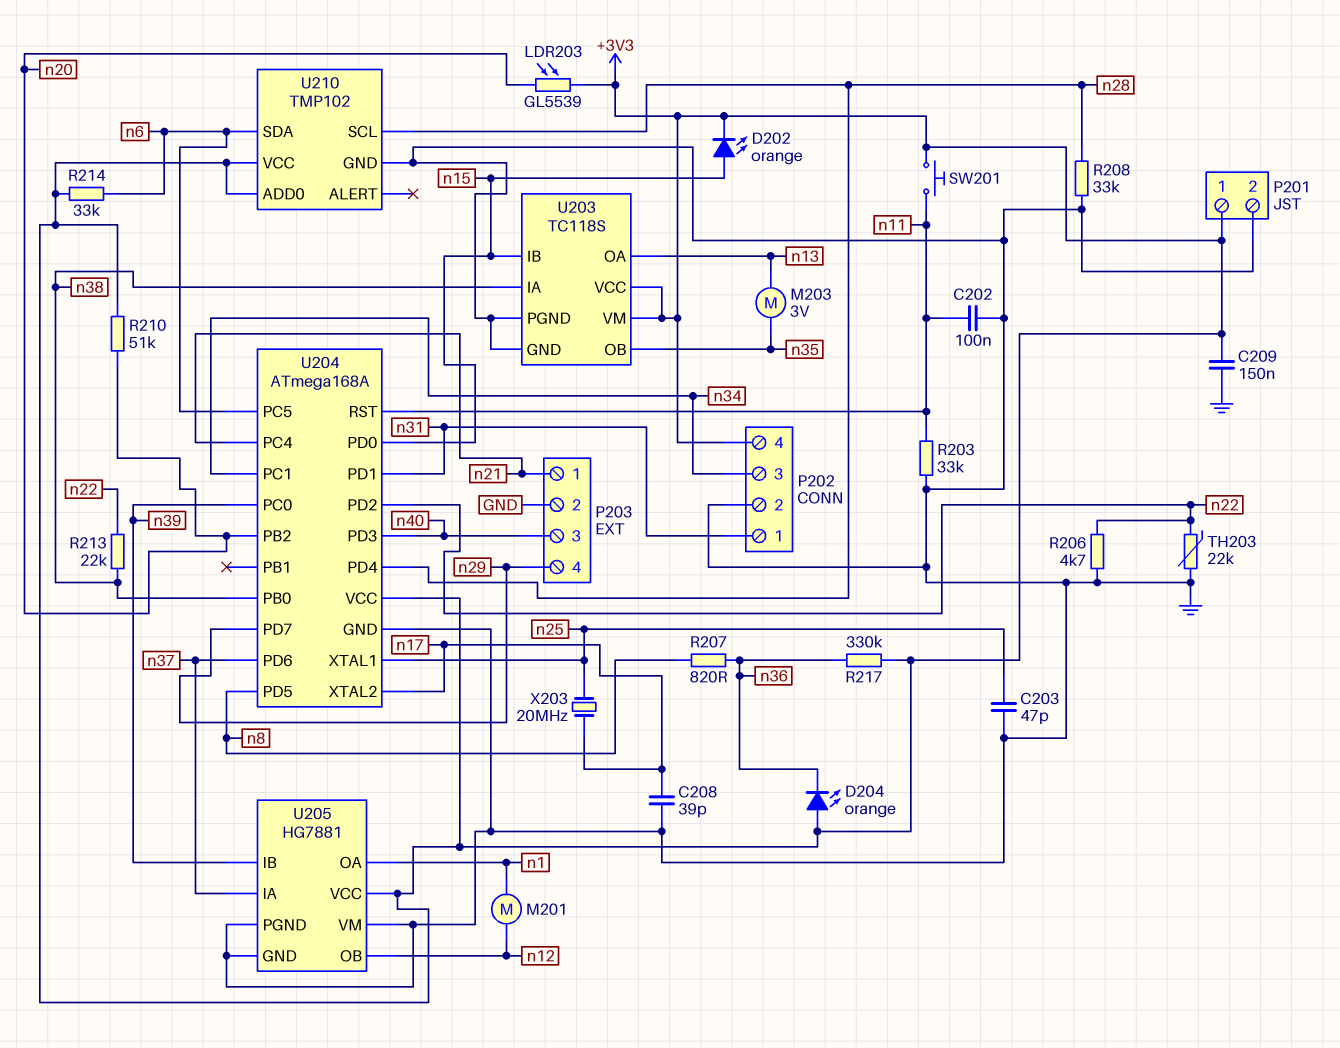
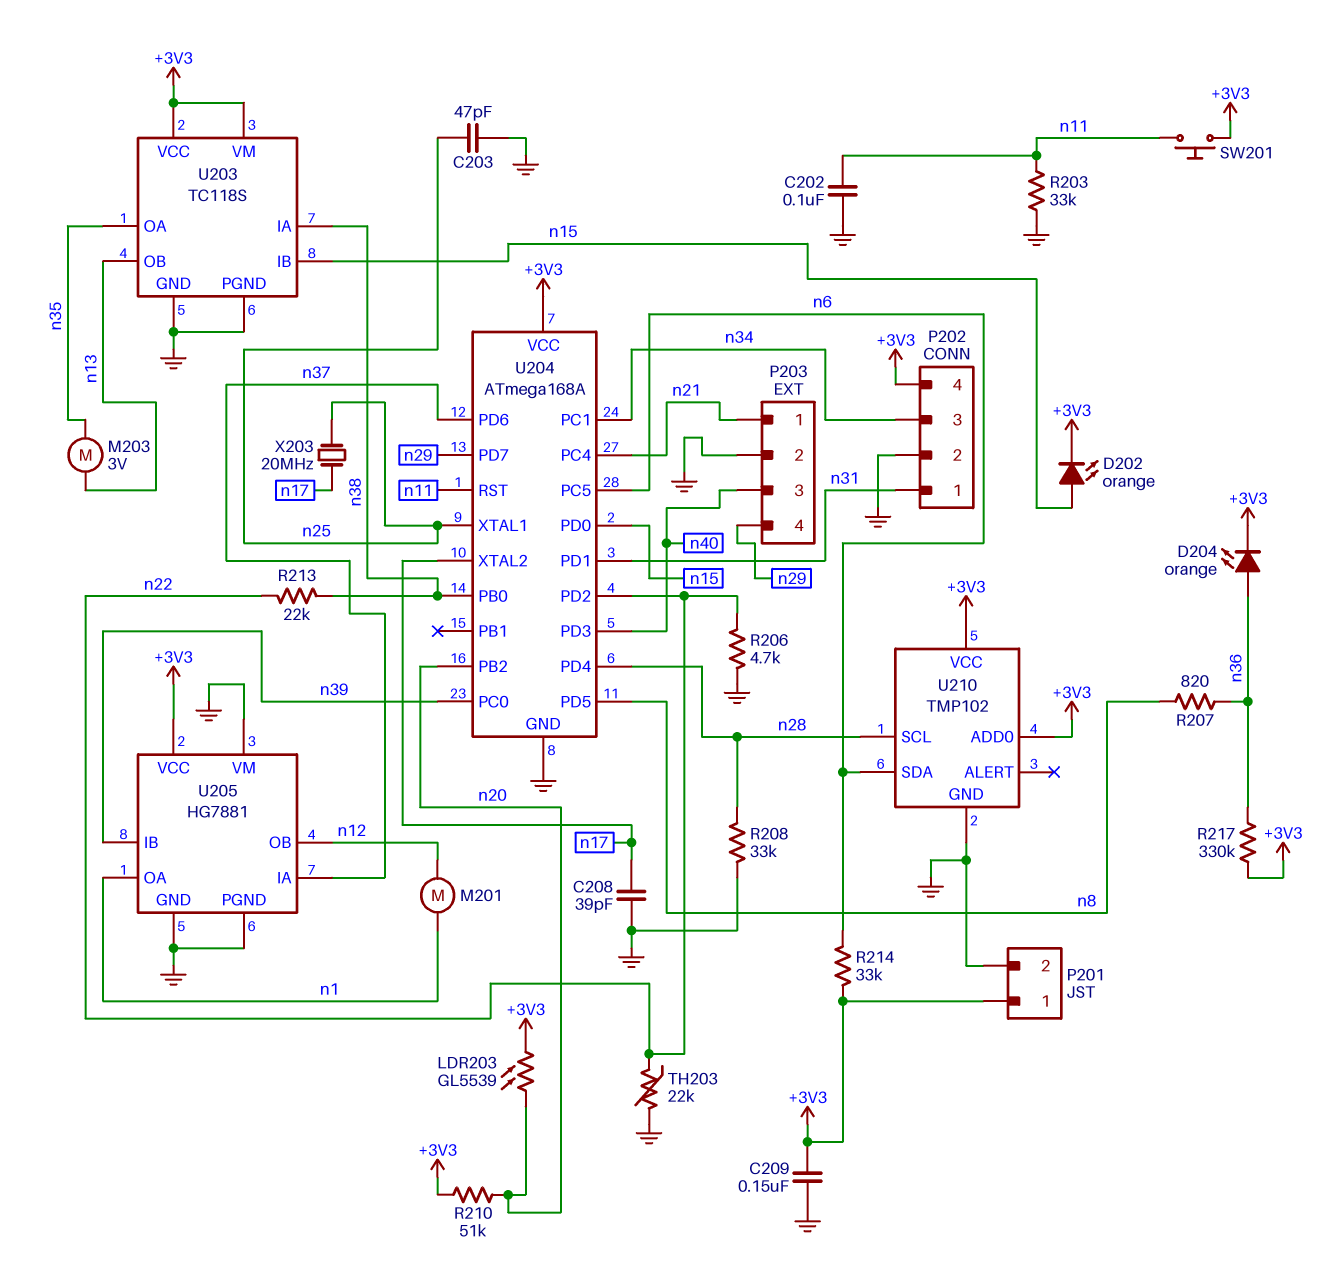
D204: LED orange (A +3V3, K n36) -> LED orange (A n36, K +3V3)
U203 pin OA: n13 -> n35
U203 pin OB: n35 -> n13

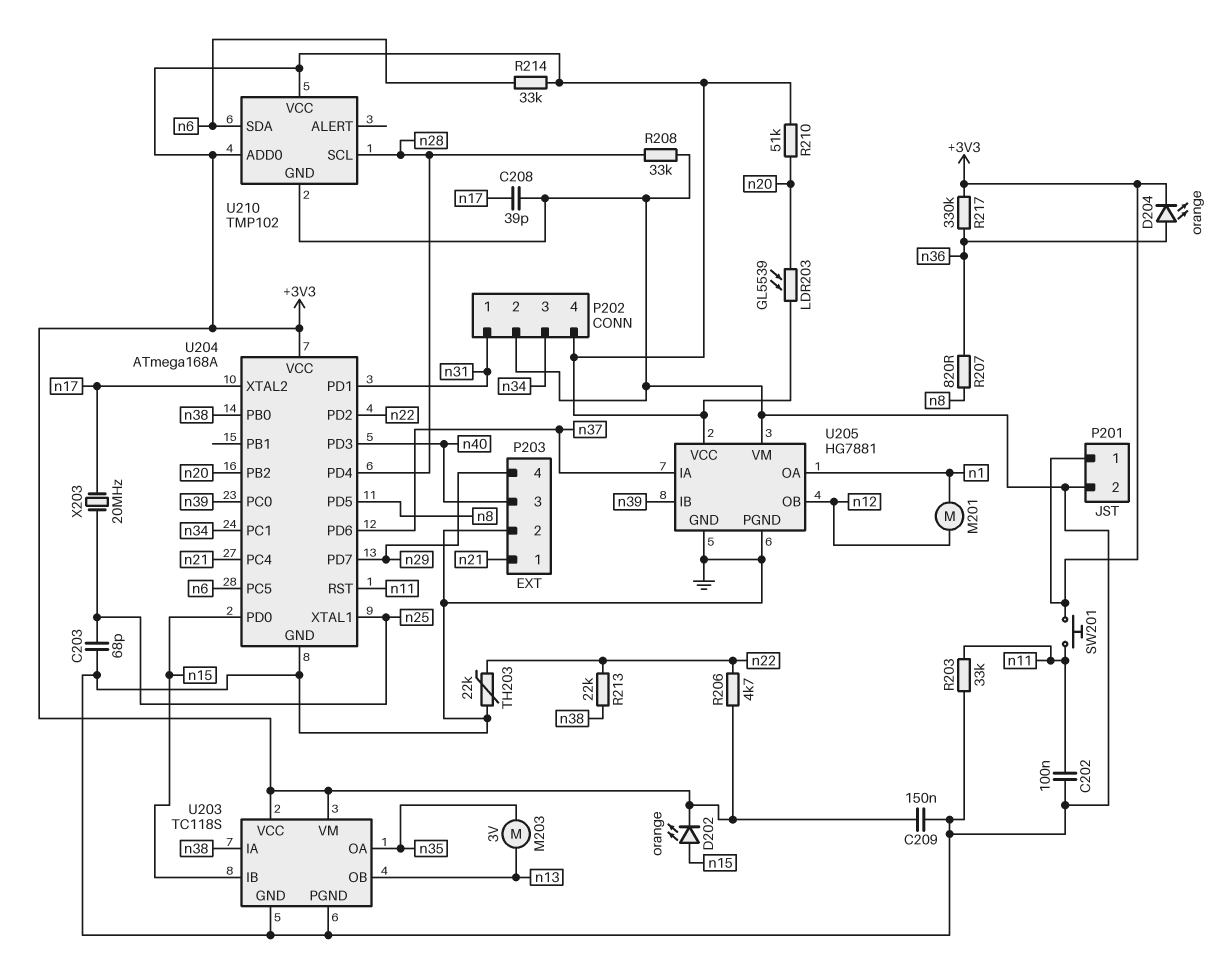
C203: 47pF (GND, n25) -> 68pF (GND, n25)
R206: 4.7k (GND, n22) -> 4.7k (+3V3, n22)

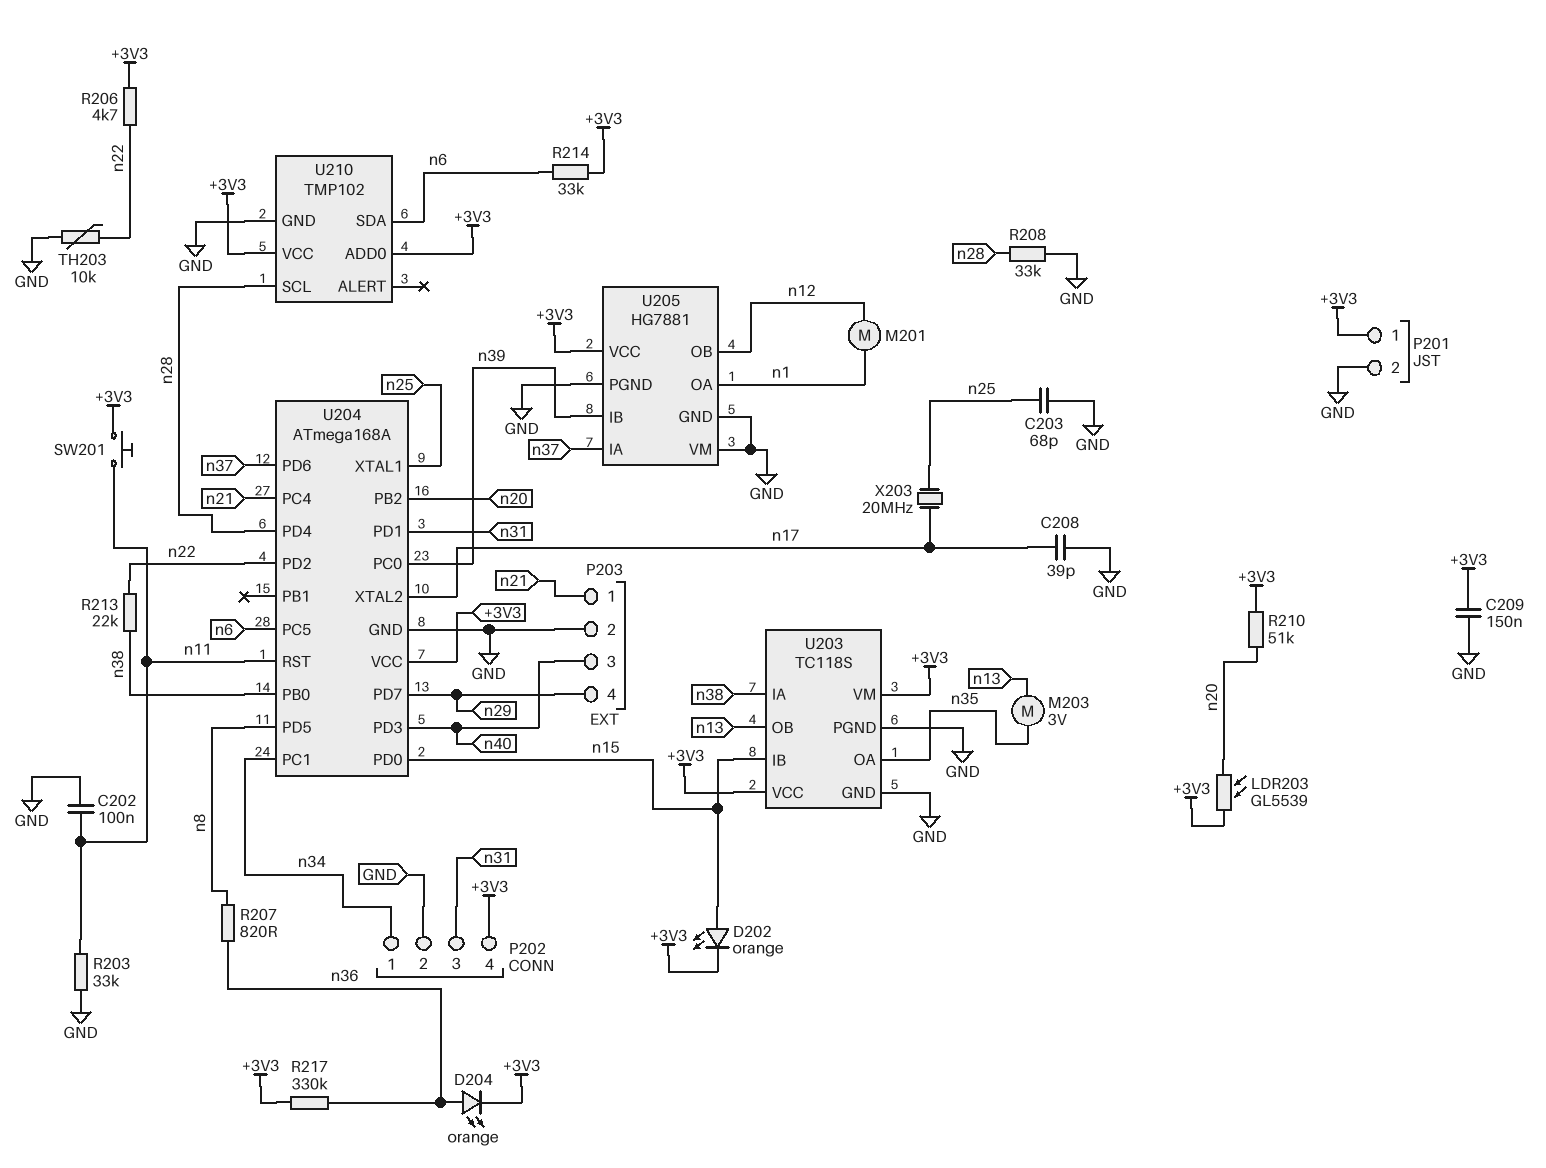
P202 pin 1: n31 -> n34
P202 pin 3: n34 -> n31
TH203: 22k (GND, n22) -> 10k (GND, n22)

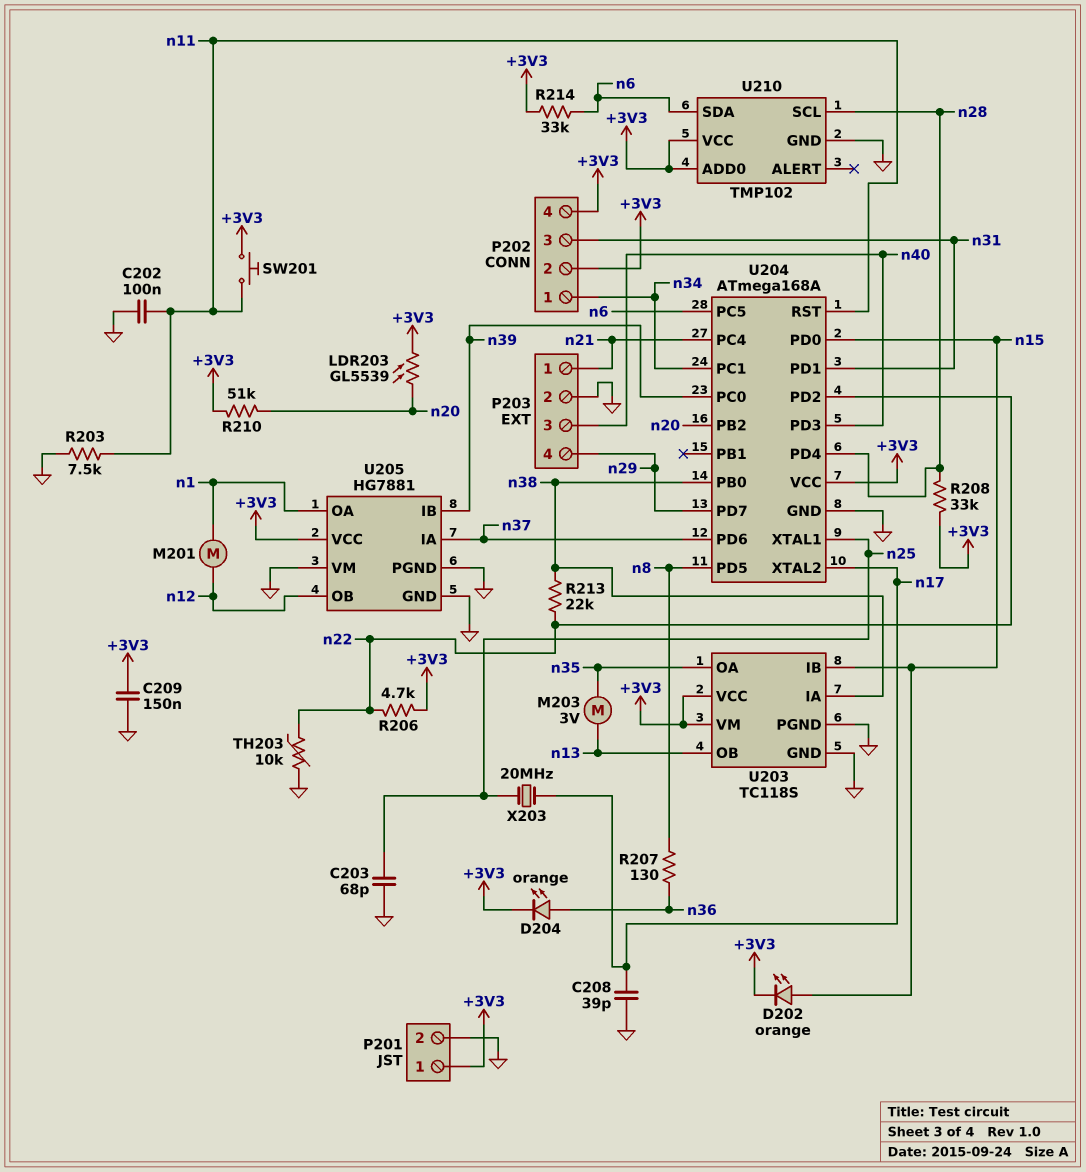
P202 pin 2: GND -> +3V3
R203: 33k (GND, n11) -> 7.5k (GND, n11)
R207: 820 (n8, n36) -> 130 (n8, n36)
R208: 33k (GND, n28) -> 33k (+3V3, n28)
R217: 330k (+3V3, n36) -> none

